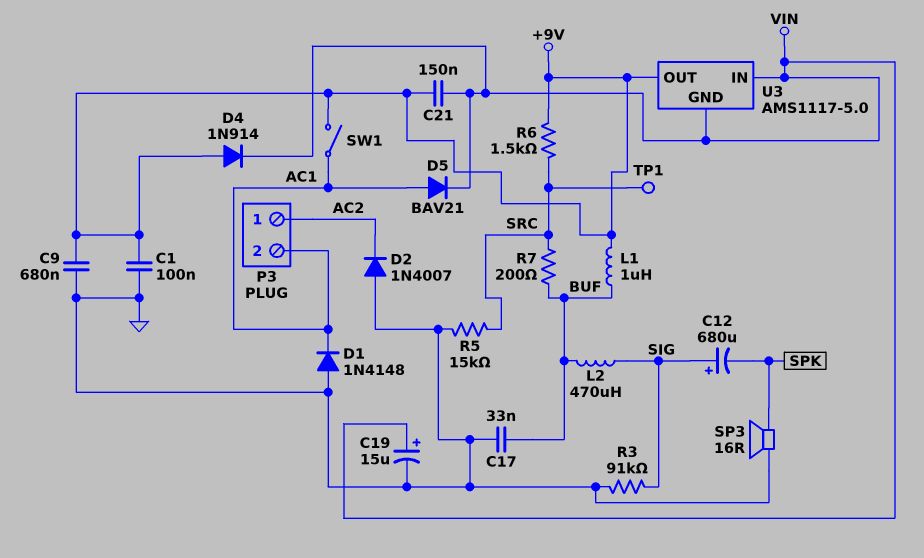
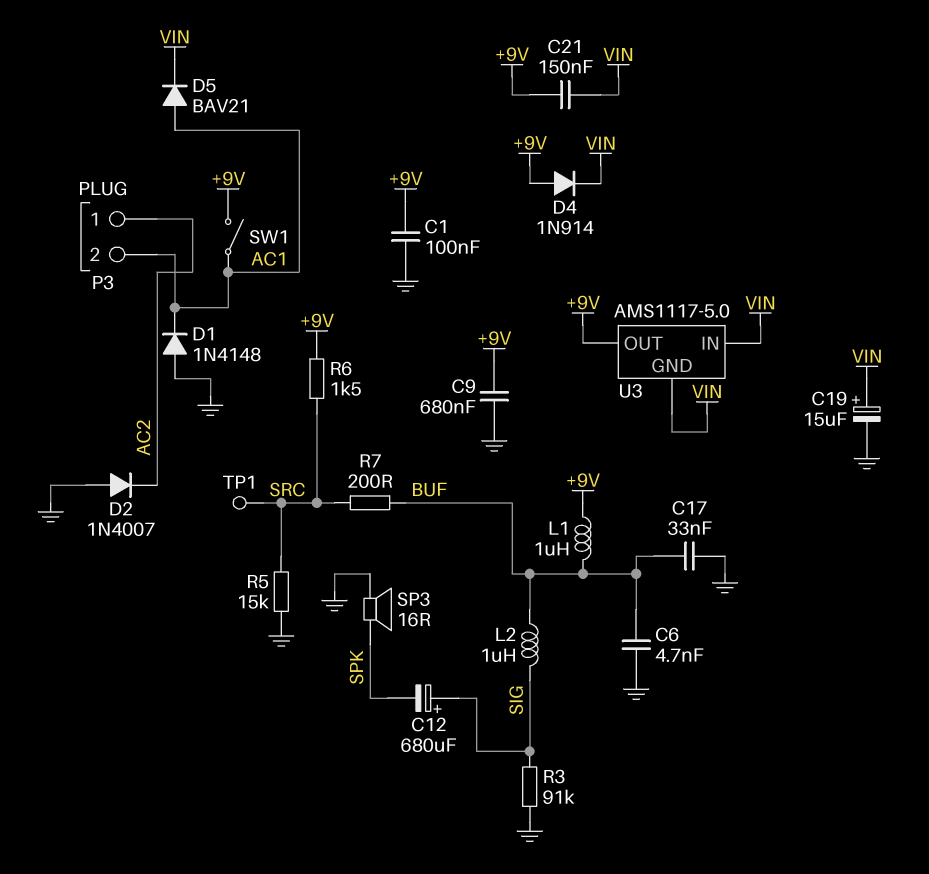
C6: none -> 4.7nF (BUF, GND)
L2: 470uH (BUF, SIG) -> 1uH (BUF, SIG)

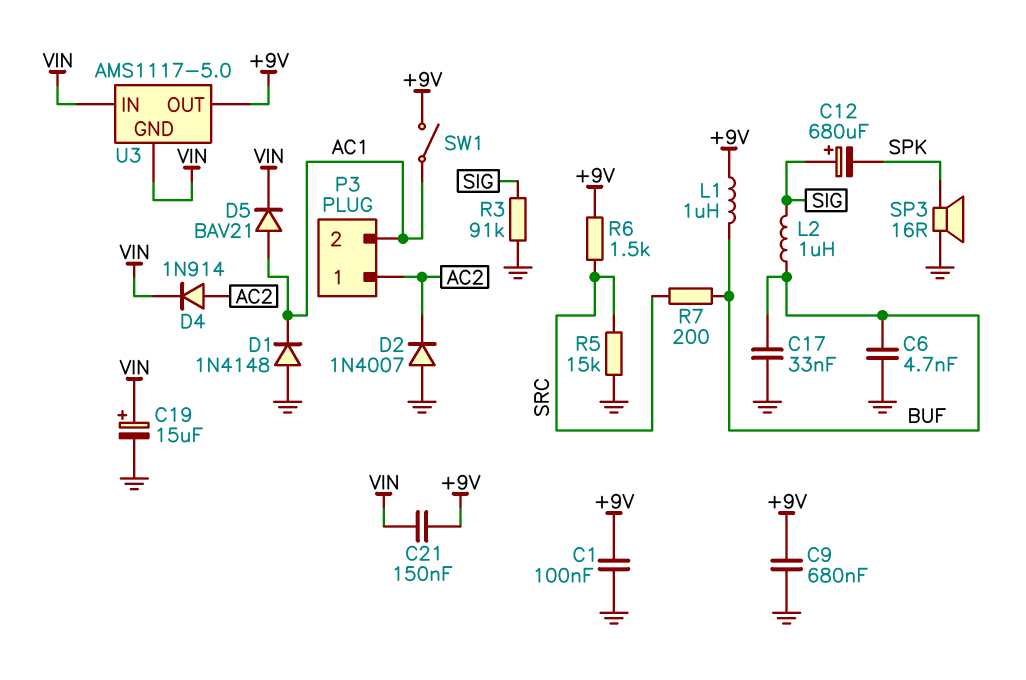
D4: diode 1N914 (A +9V, K VIN) -> diode 1N914 (A AC2, K VIN)
TP1: test point (SRC) -> none

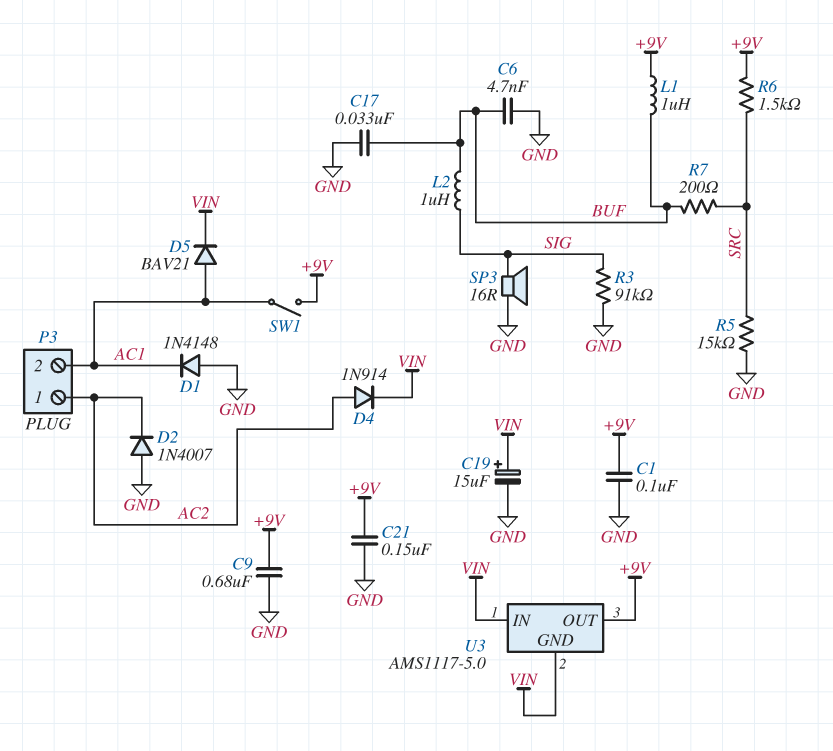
C12: 680uF (plus SIG, minus SPK) -> none
C21: 150nF (+9V, VIN) -> 150nF (+9V, GND)
SP3: speaker 16R (GND, SPK) -> speaker 16R (GND, SIG)

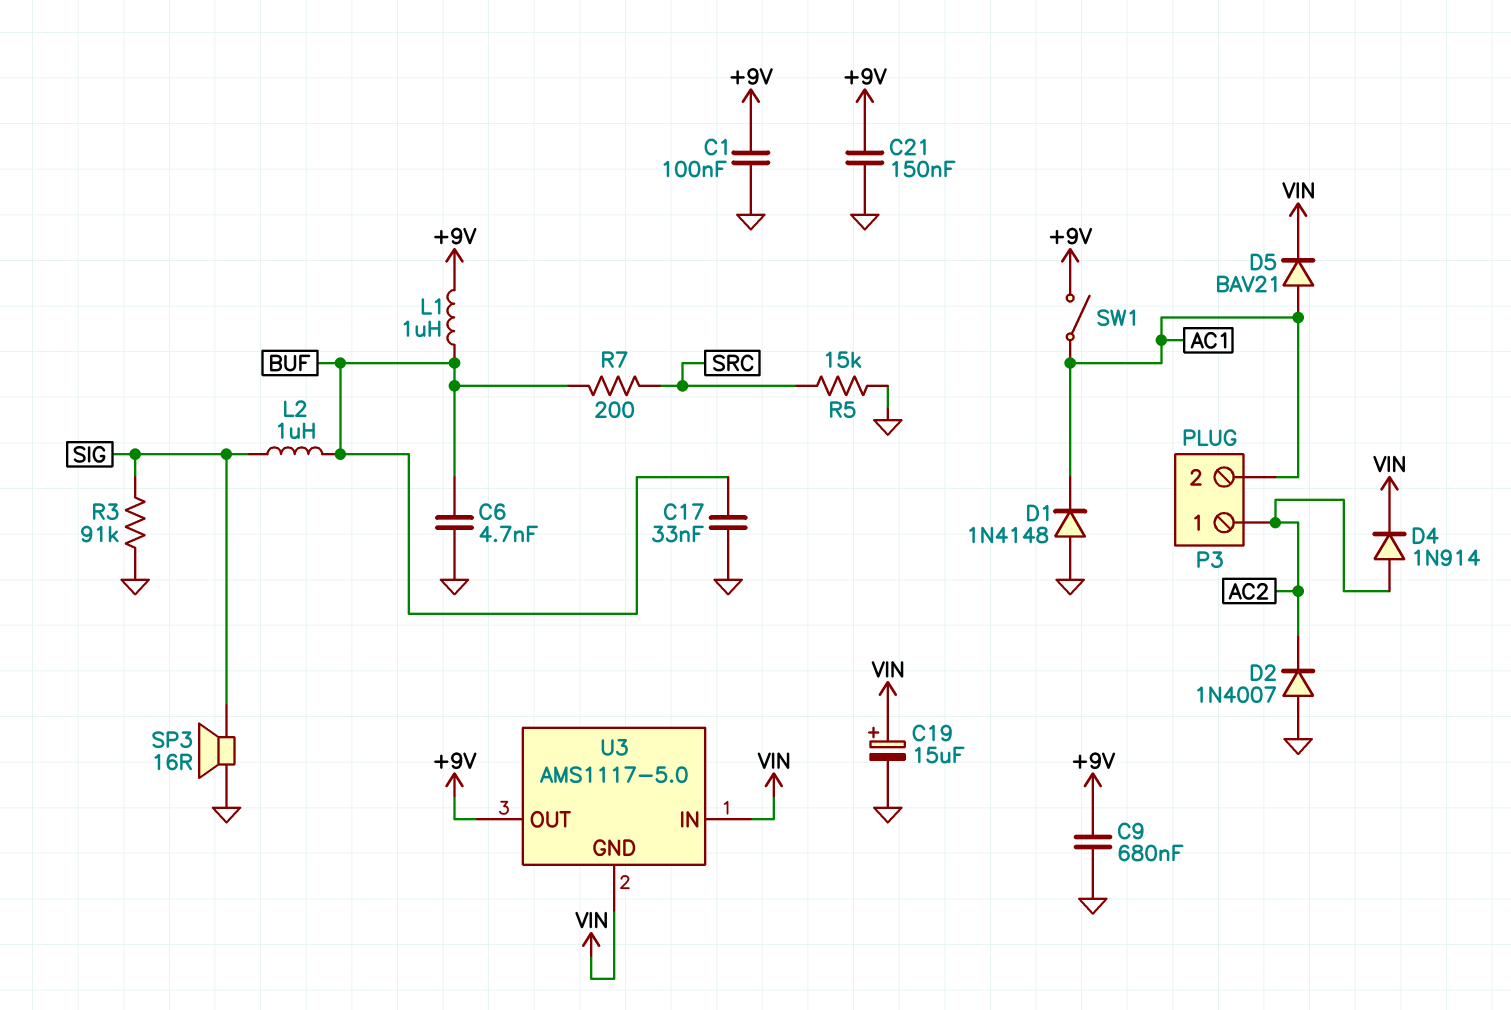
R6: 1.5k (+9V, SRC) -> none

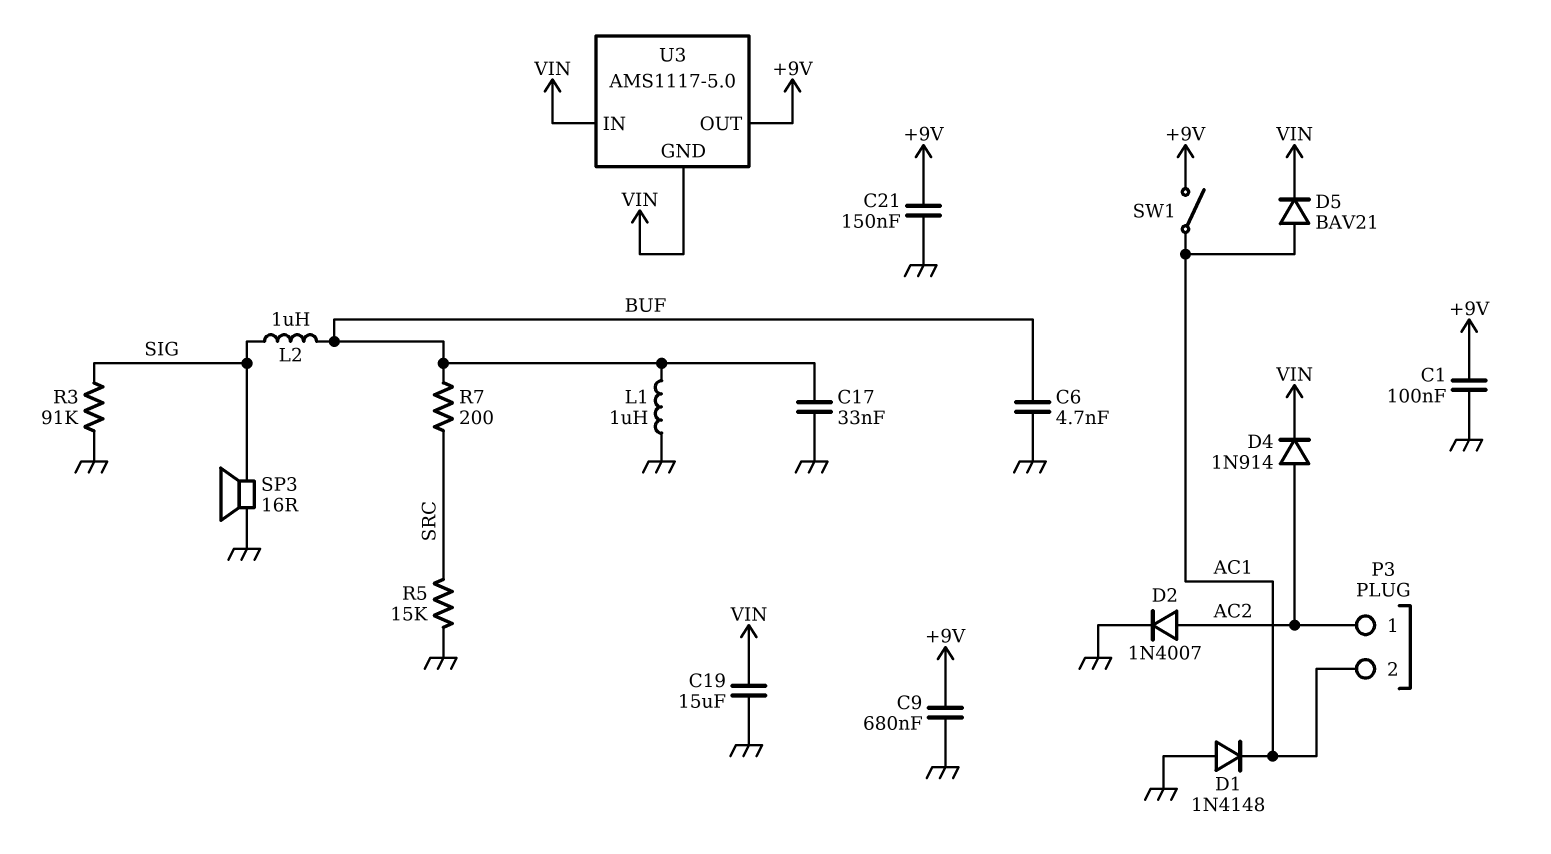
C19: 15uF (plus VIN, minus GND) -> 15uF (GND, VIN)
D2: diode 1N4007 (A GND, K AC2) -> diode 1N4007 (A AC2, K GND)
L1: 1uH (+9V, BUF) -> 1uH (BUF, GND)

